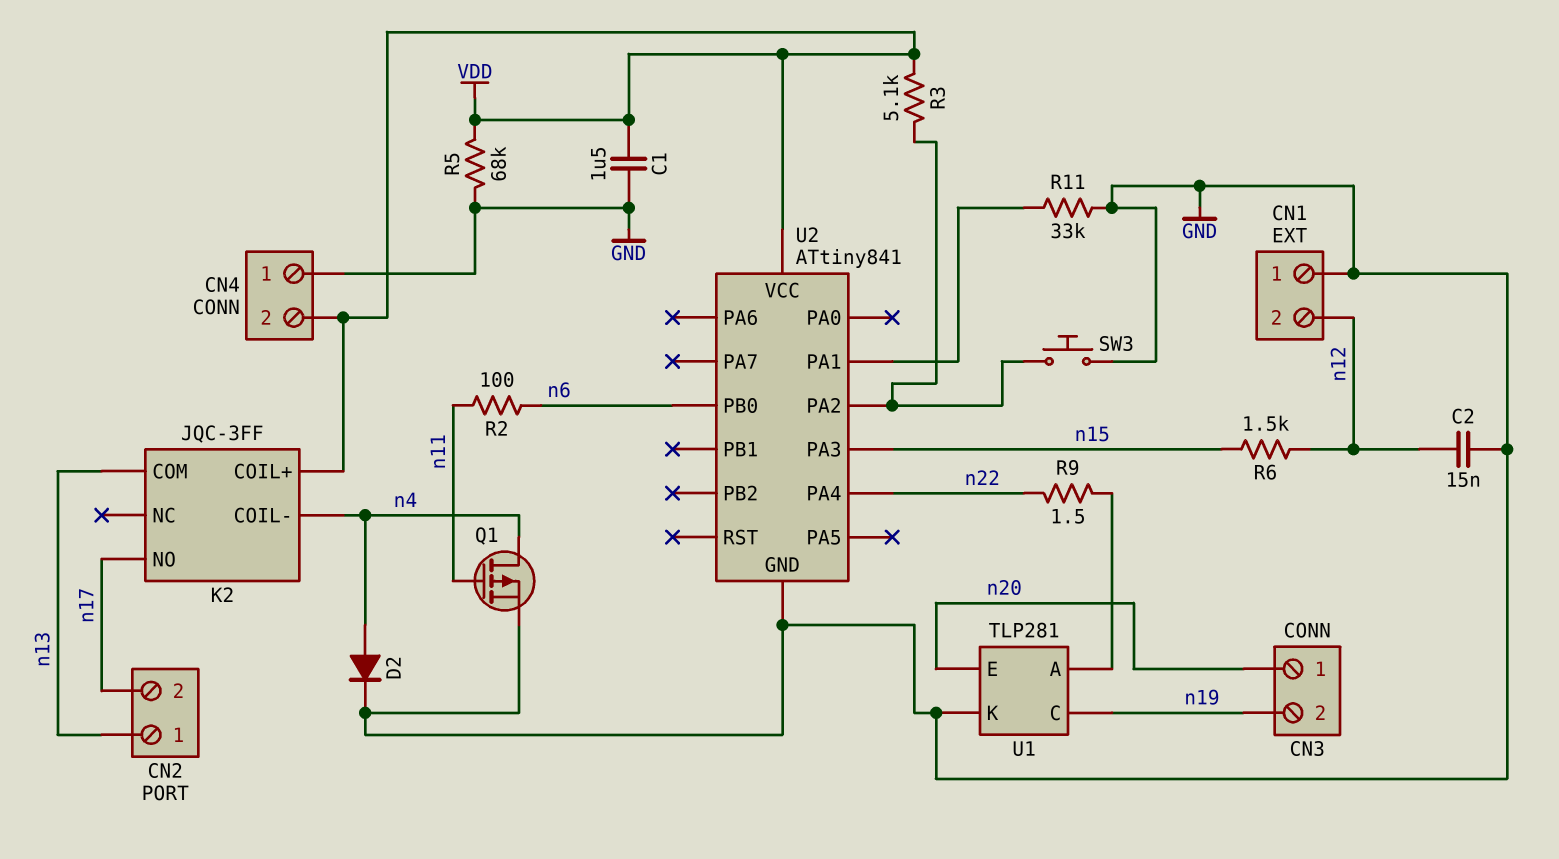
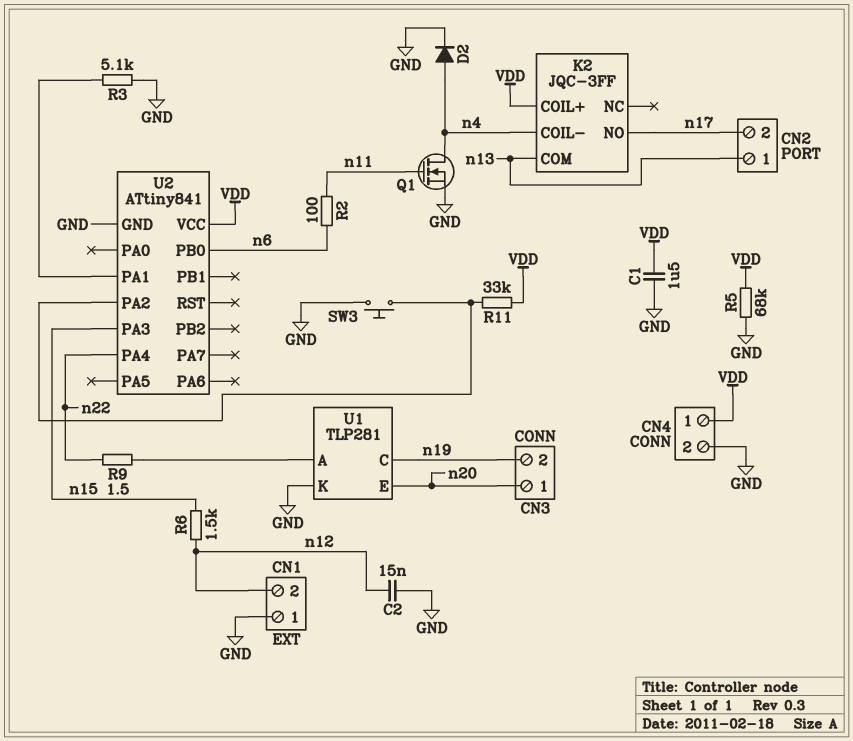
CN4 pin 1: GND -> VDD
CN4 pin 2: VDD -> GND
Q1: PMOS (G n11, D n4, S GND) -> NMOS (G n11, D n4, S GND)
R3: 5.1k (U2/PA2, VDD) -> 5.1k (GND, U2/PA1)
R11: 33k (GND, U2/PA1) -> 33k (U2/PA2, VDD)

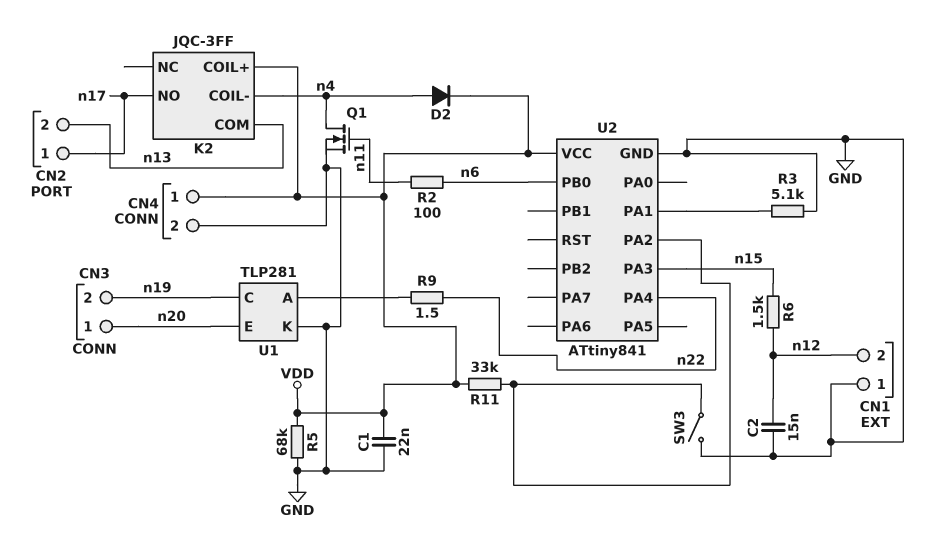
C1: 1.5uF (GND, VDD) -> 22nF (GND, VDD)
CN2 pin 1: n13 -> n17
CN2 pin 2: n17 -> n13
D2: diode (A n4, K GND) -> diode (A n4, K VDD)
SW3: button (GND, U2/PA2) -> switch (GND, U2/PA2)

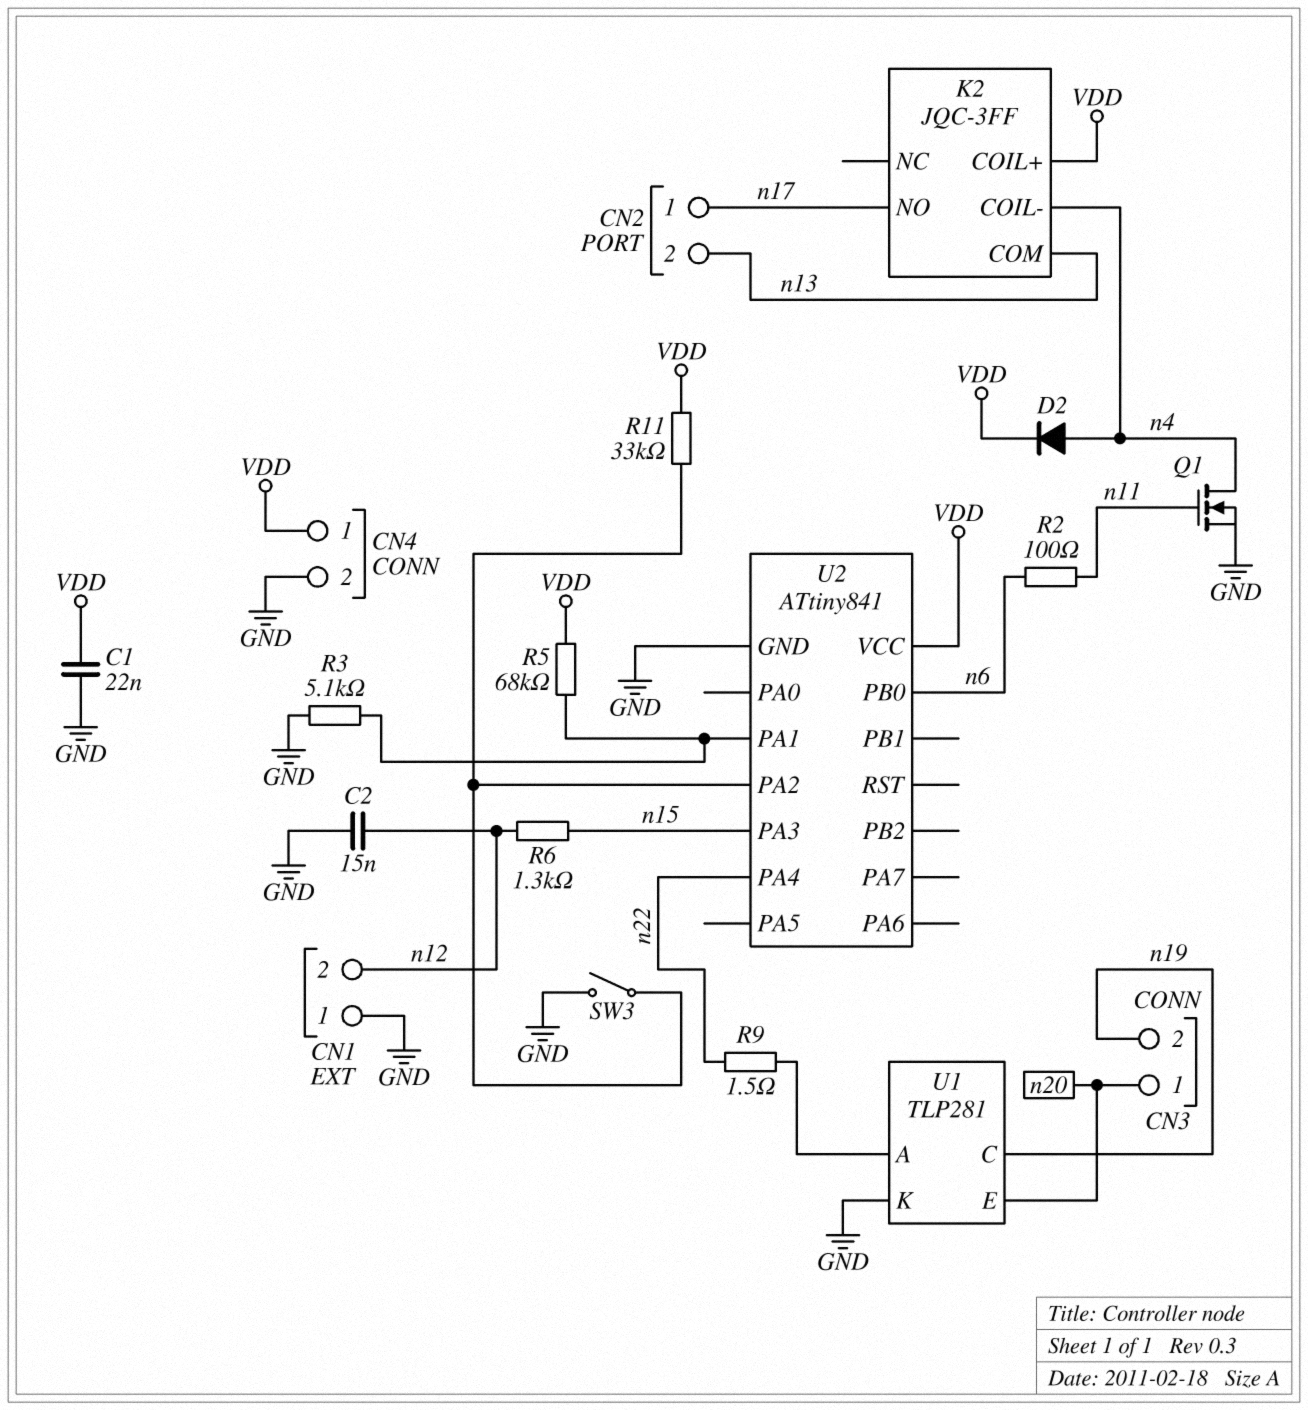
R5: 68k (GND, VDD) -> 68k (U2/PA1, VDD)
R6: 1.5k (n12, n15) -> 1.3k (n12, n15)

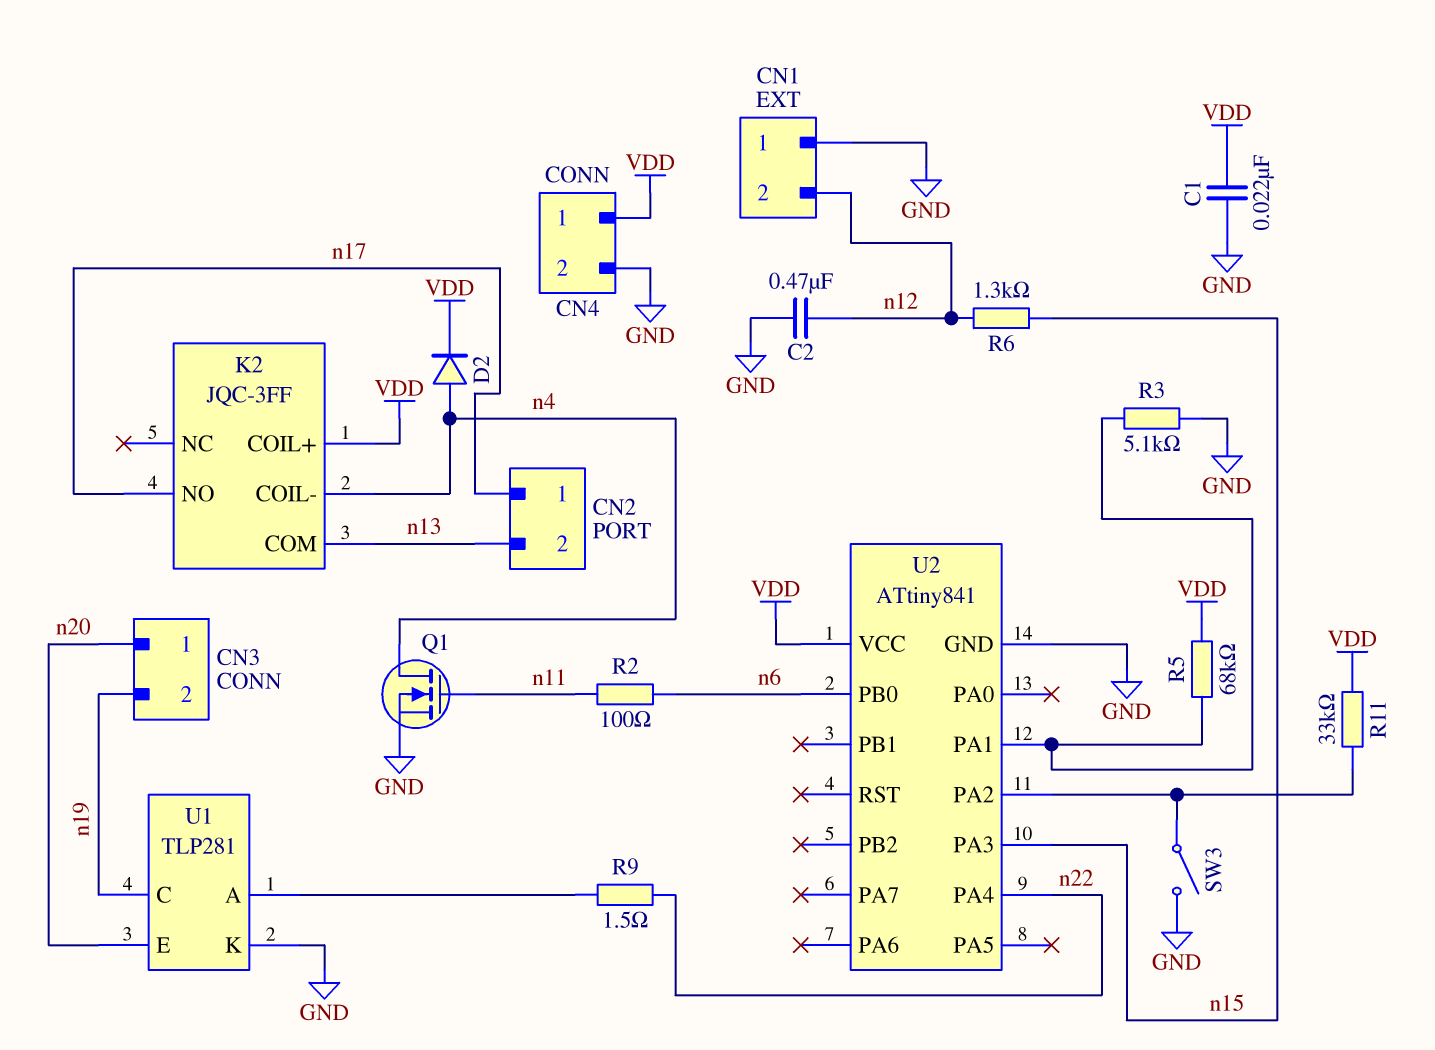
C2: 15nF (GND, n12) -> 470nF (GND, n12)

